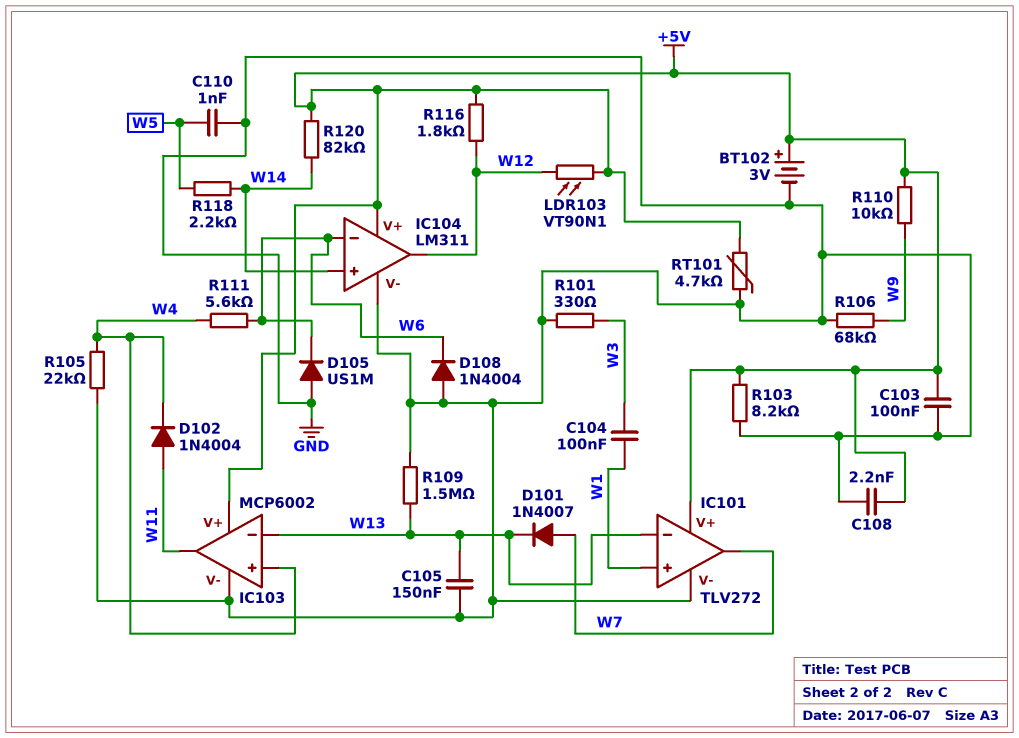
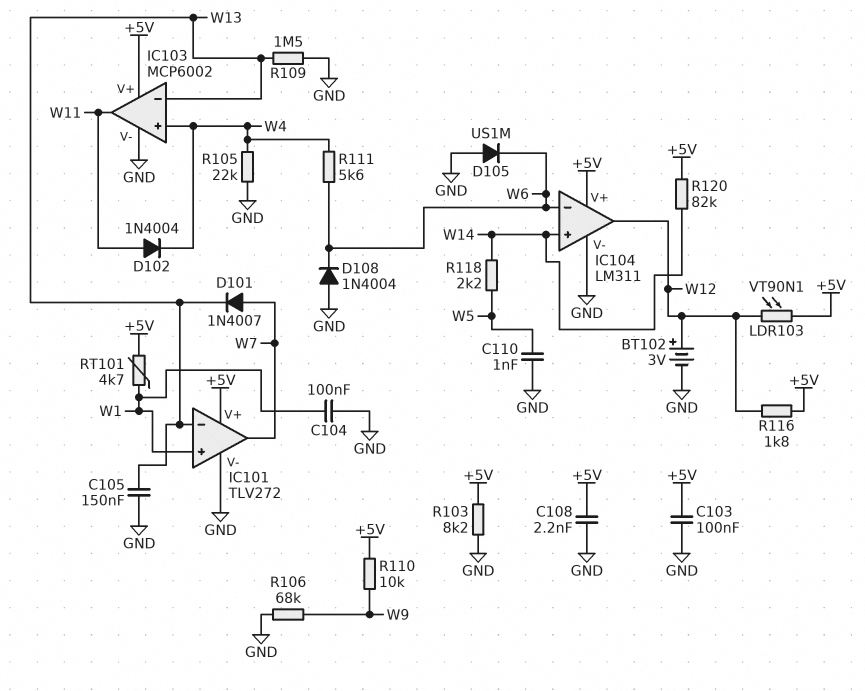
BT102: 3V (plus +5V, minus GND) -> 3V (plus W12, minus GND)
C104: 100nF (W1, W3) -> 100nF (GND, W1)
R101: 330 (GND, W3) -> none
RT101: 4.7k (+5V, GND) -> 4.7k (+5V, W1)

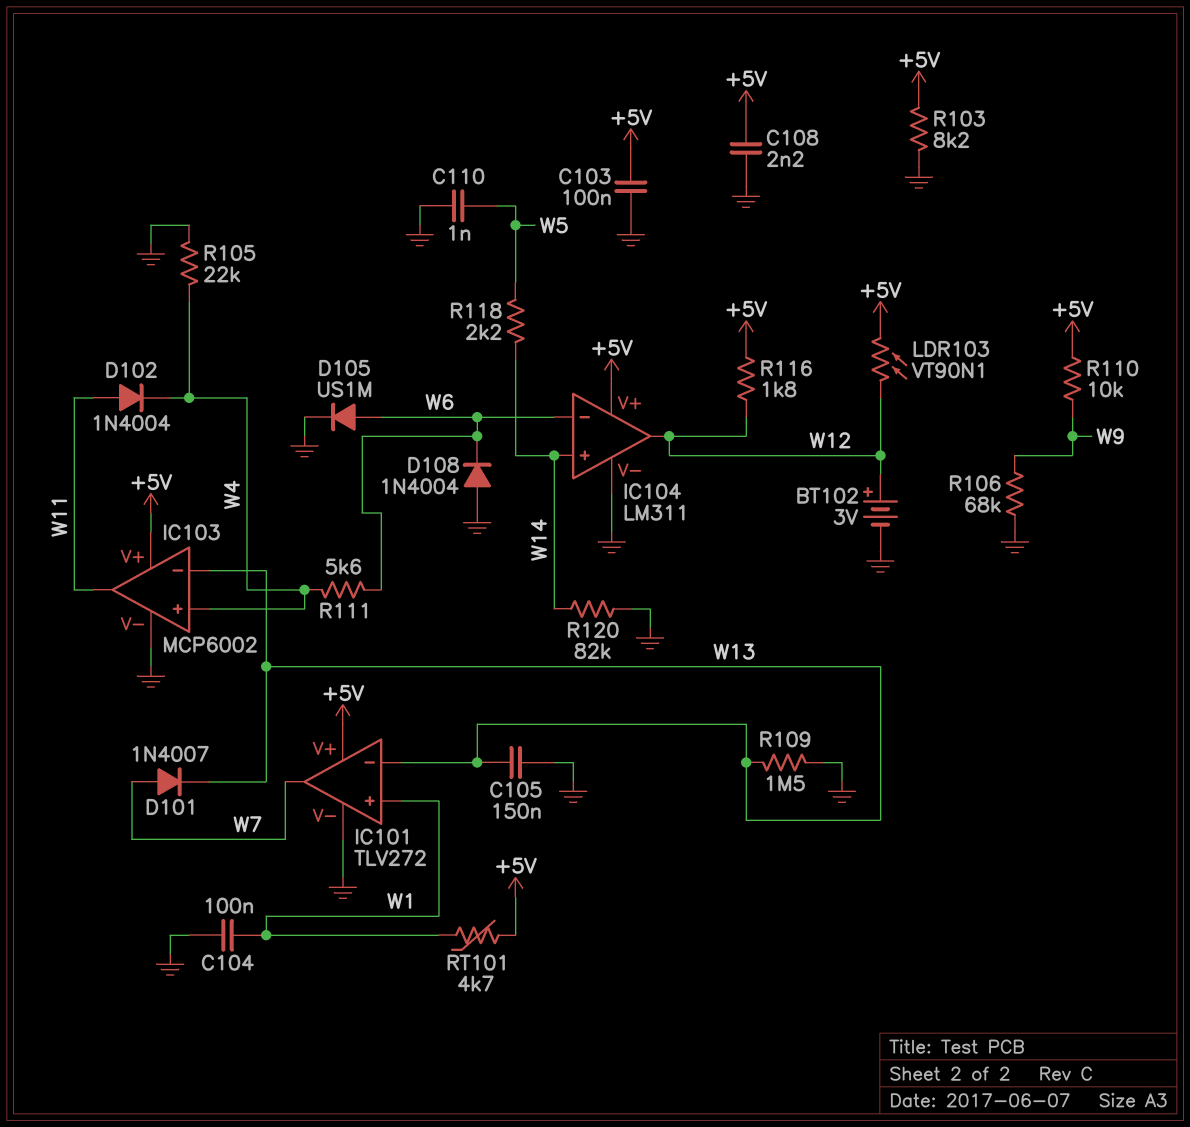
D105: diode US1M (A GND, K W6) -> diode US1M (A W6, K GND)
R120: 82k (+5V, W14) -> 82k (GND, W14)

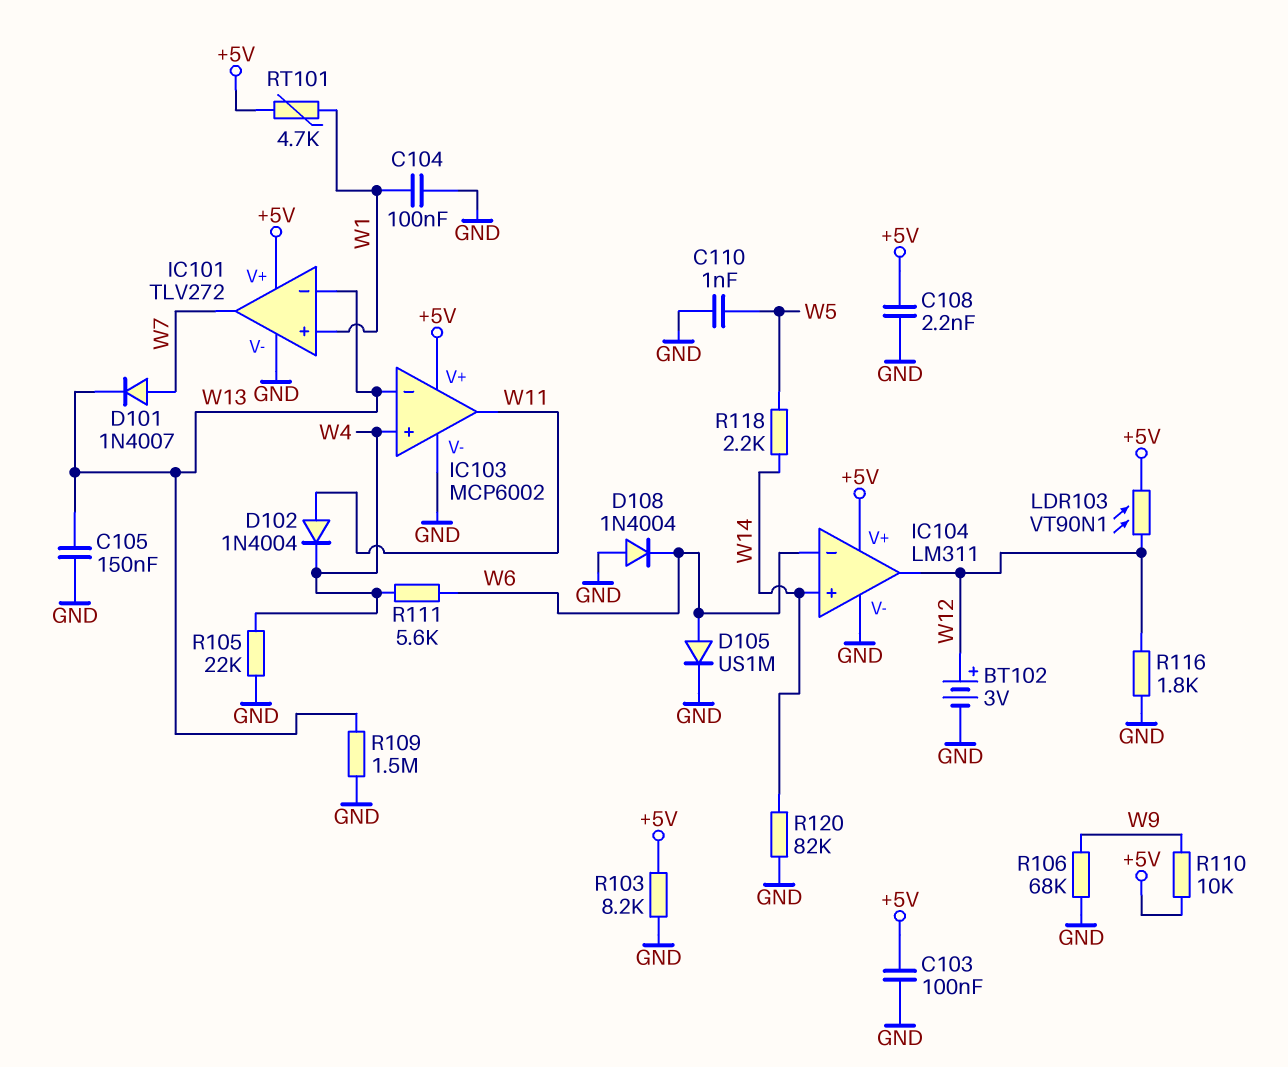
R116: 1.8k (+5V, W12) -> 1.8k (GND, W12)

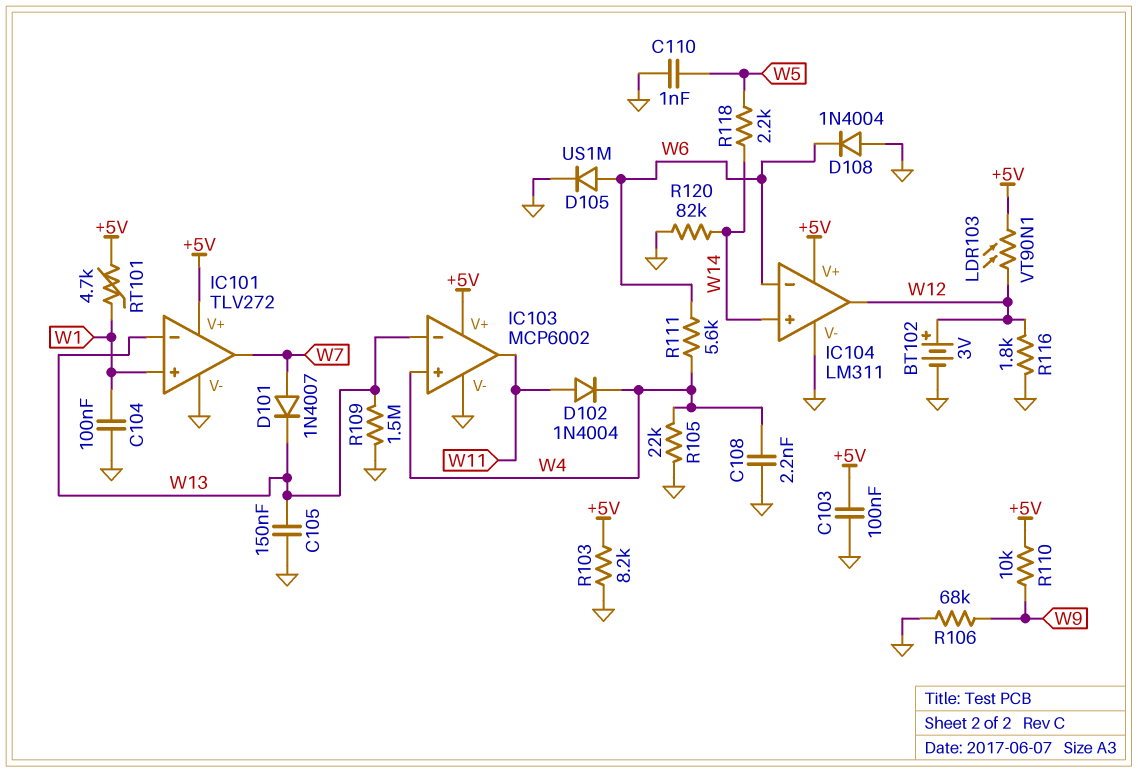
C108: 2.2nF (+5V, GND) -> 2.2nF (GND, W4)

